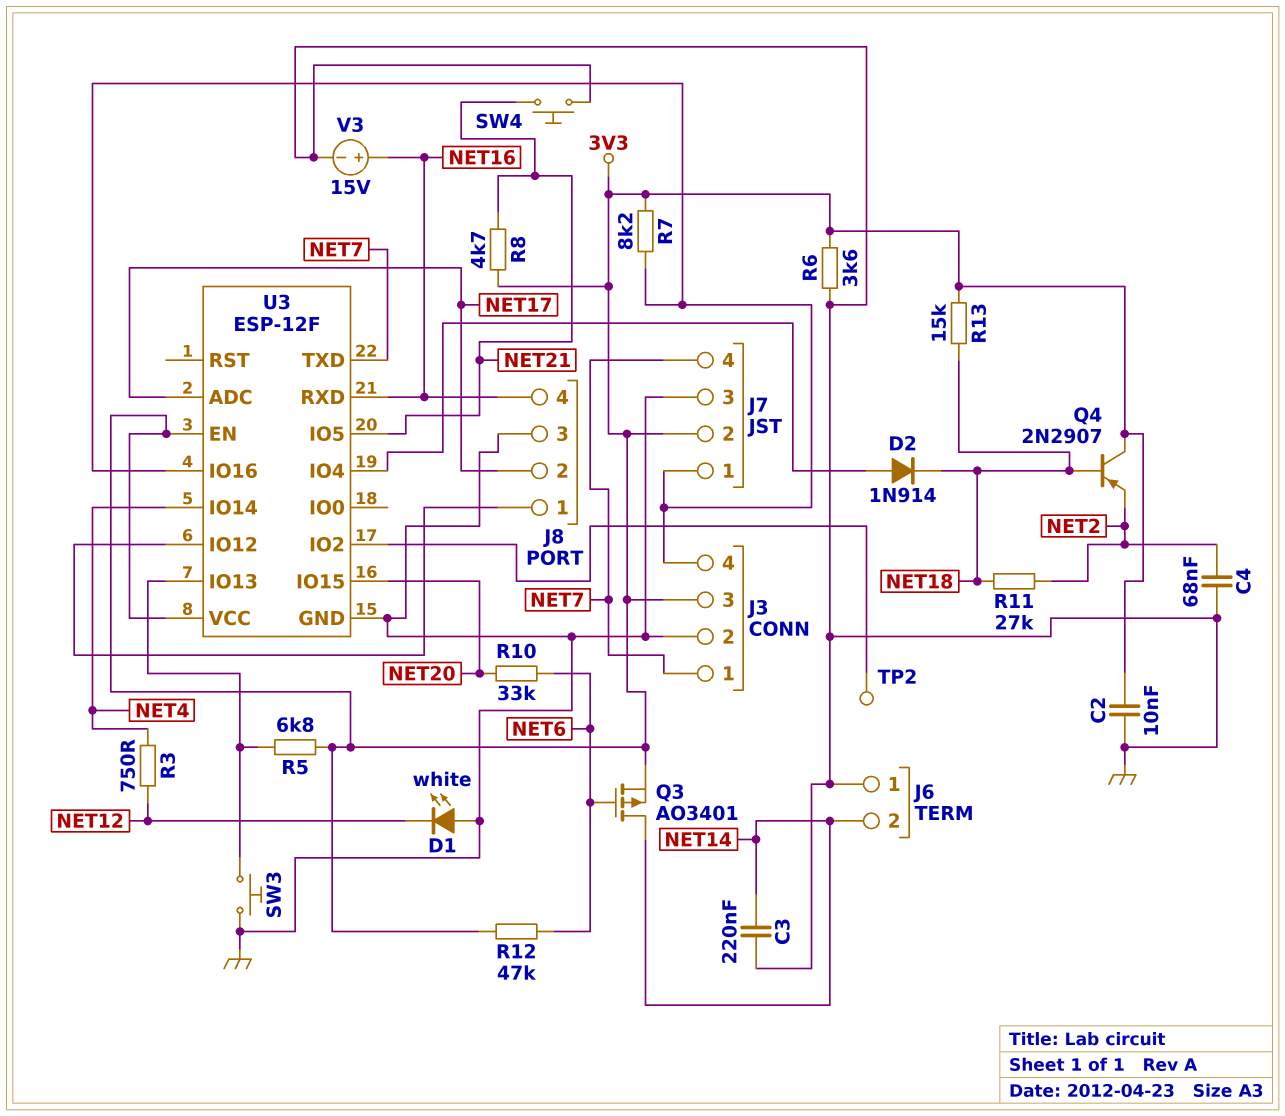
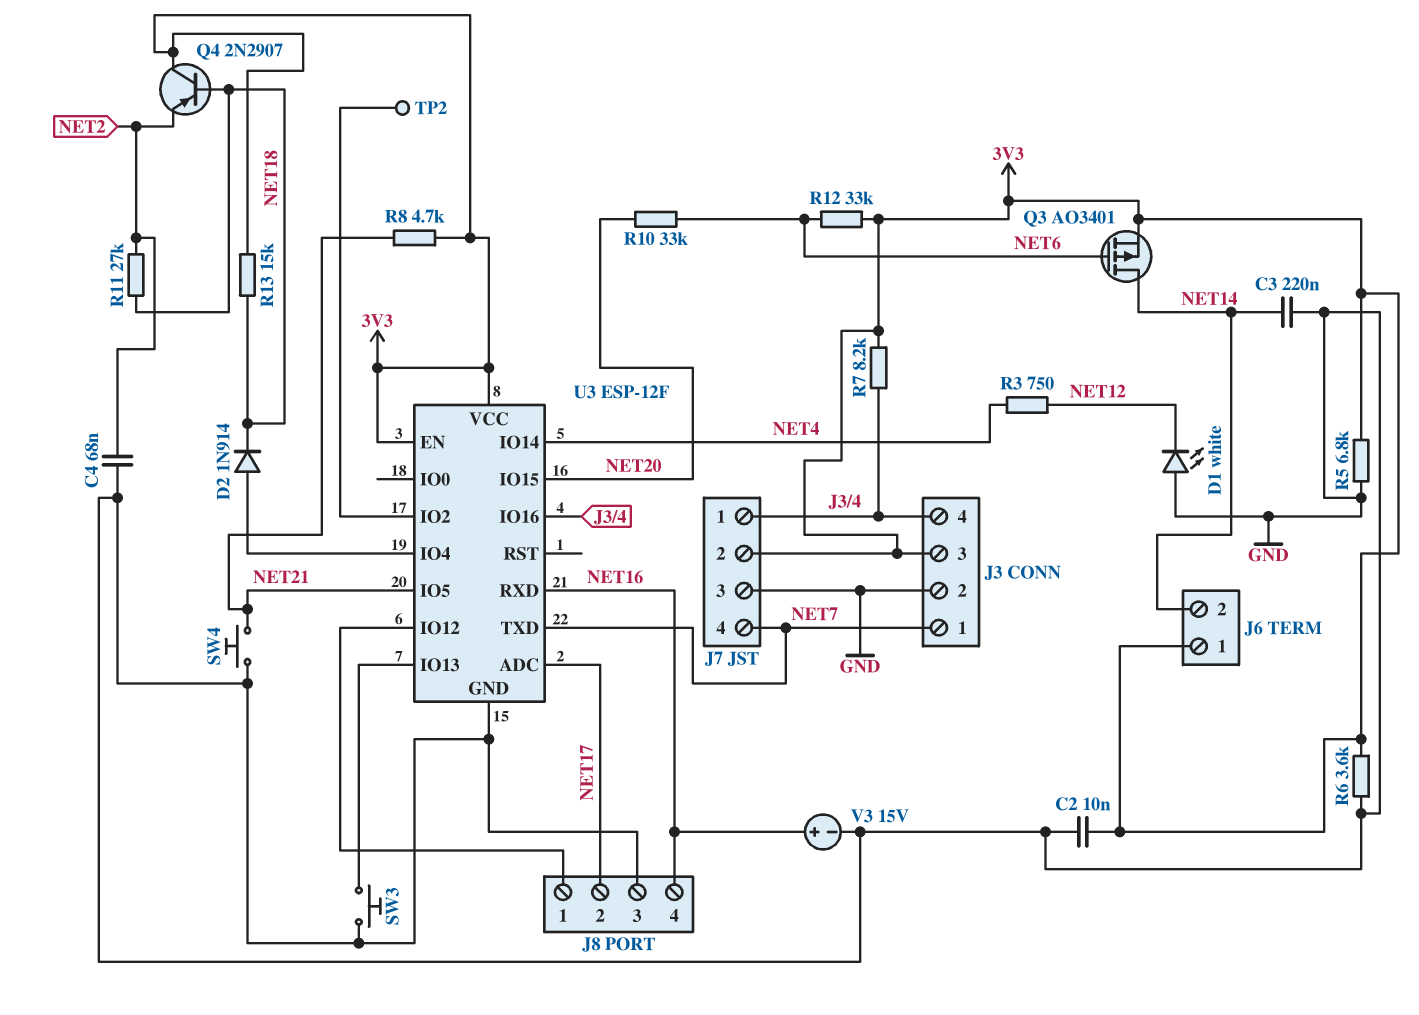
J6 pin 1: GND -> 3V3
R5: 6.8k (3V3, U3/IO13) -> 6.8k (3V3, GND)
R12: 47k (3V3, NET6) -> 33k (3V3, NET6)

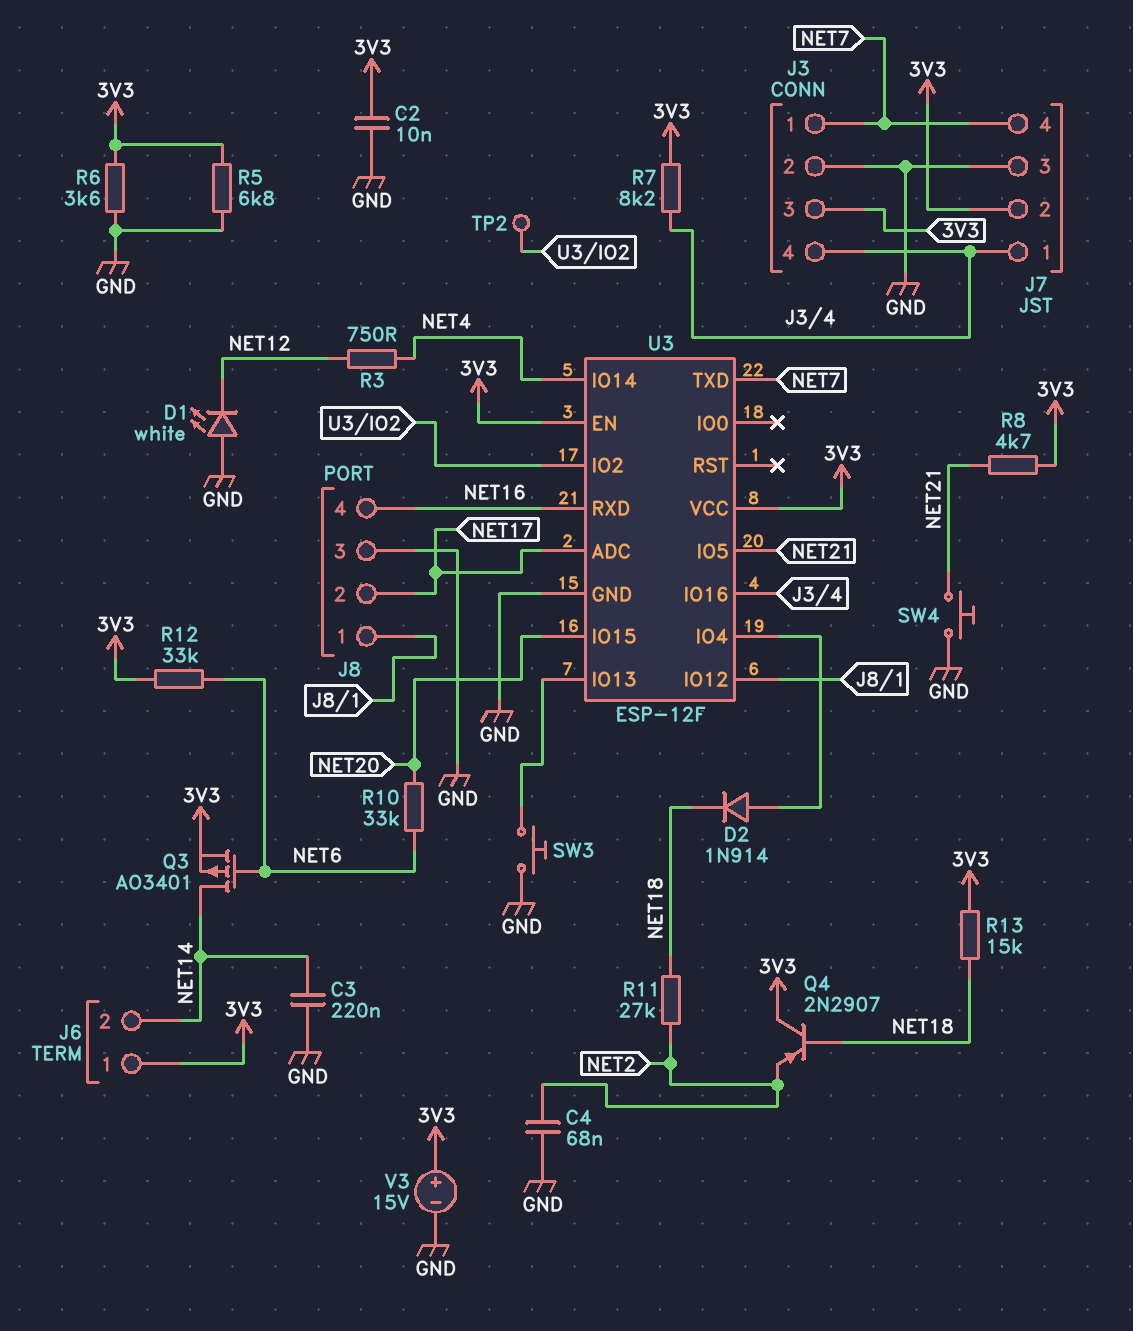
V3: 15V (plus NET16, minus GND) -> 15V (plus 3V3, minus GND)

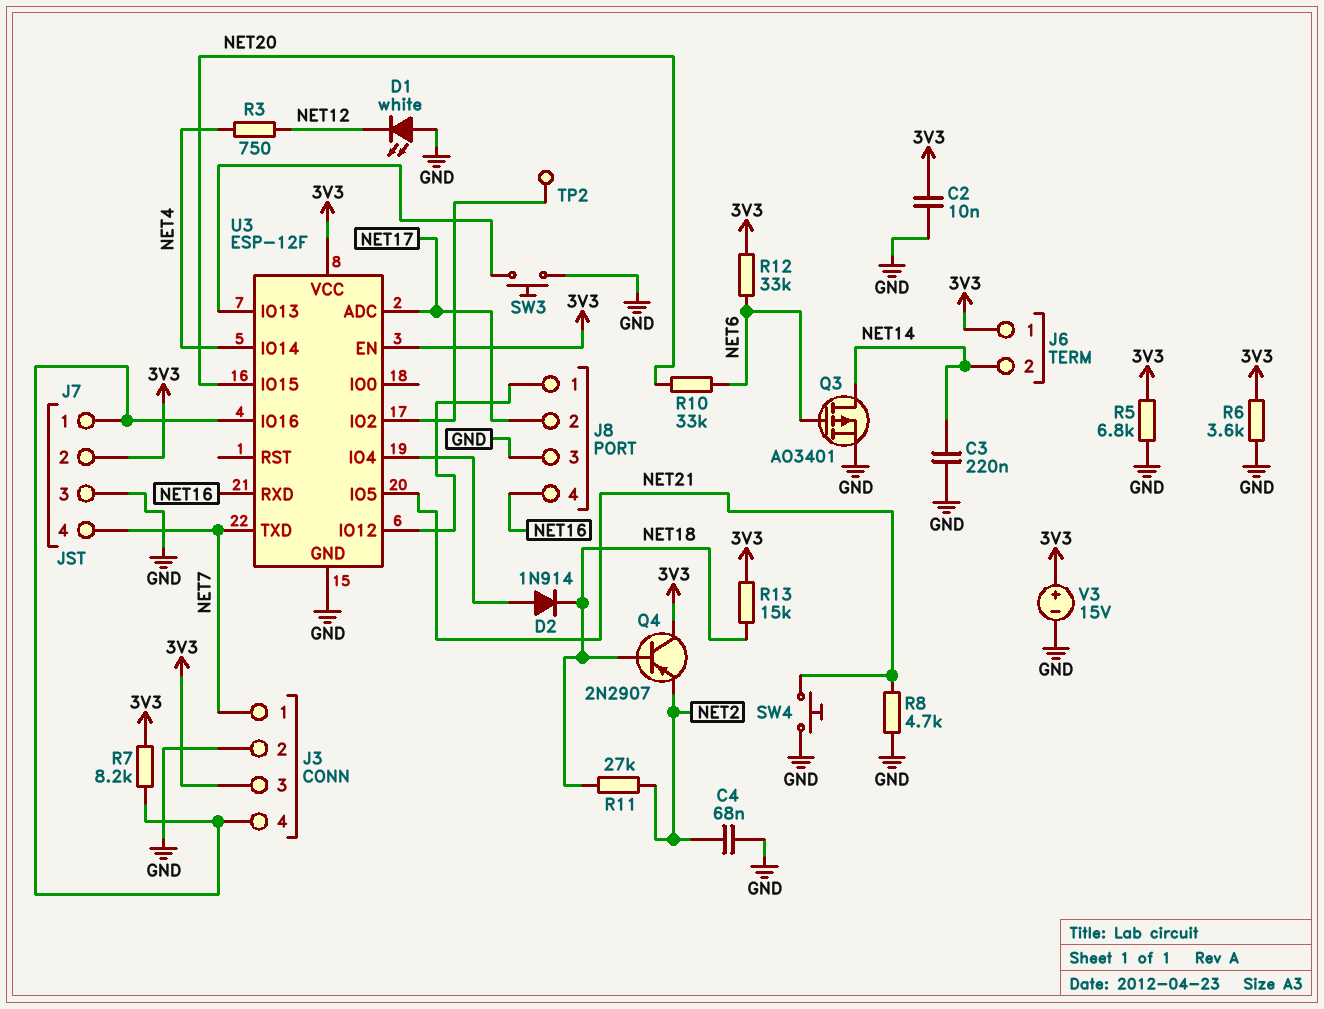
Q3: PMOS AO3401 (G NET6, D NET14, S 3V3) -> PMOS AO3401 (G NET6, D NET14, S GND)
R8: 4.7k (3V3, NET21) -> 4.7k (GND, NET21)

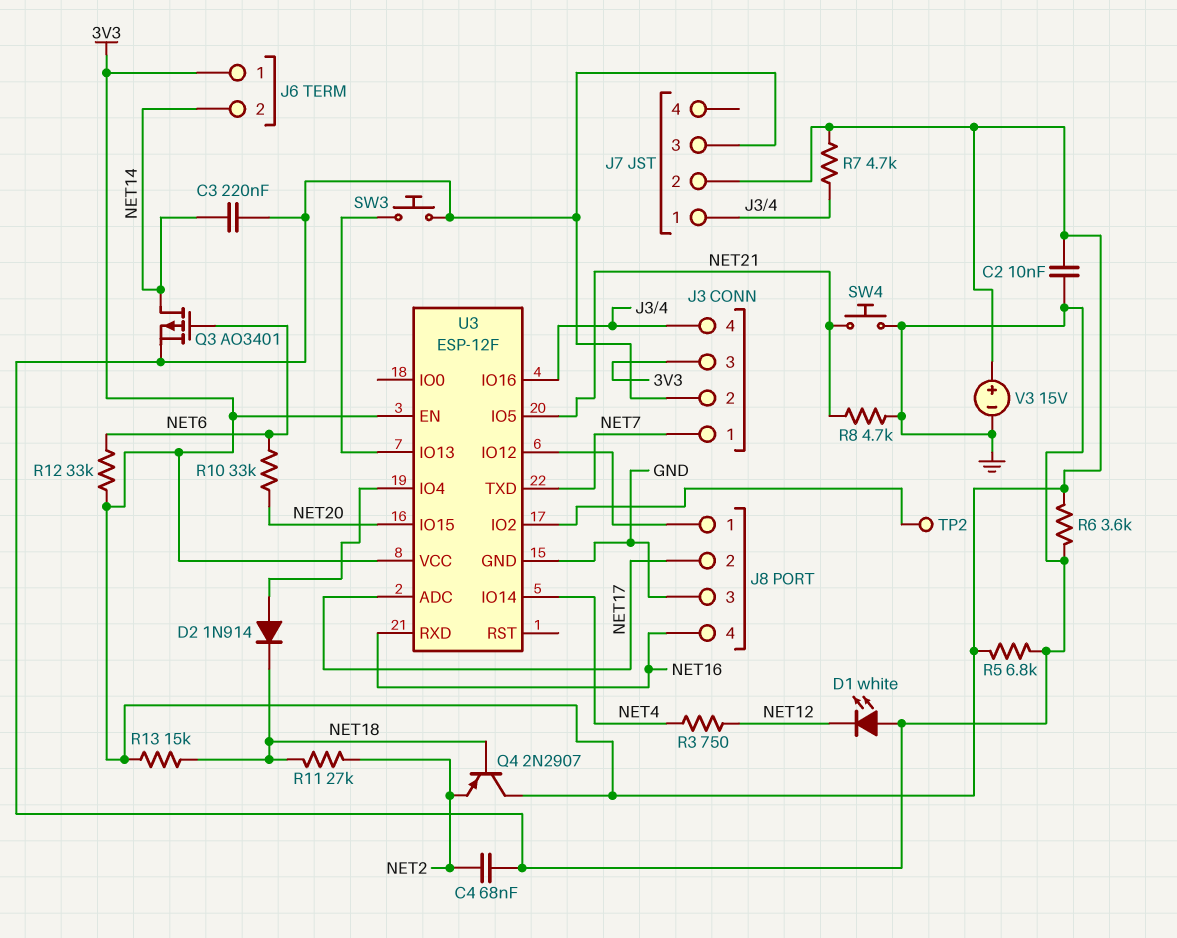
J7 pin 4: NET7 -> none
R7: 8.2k (3V3, J3/4) -> 4.7k (3V3, J3/4)

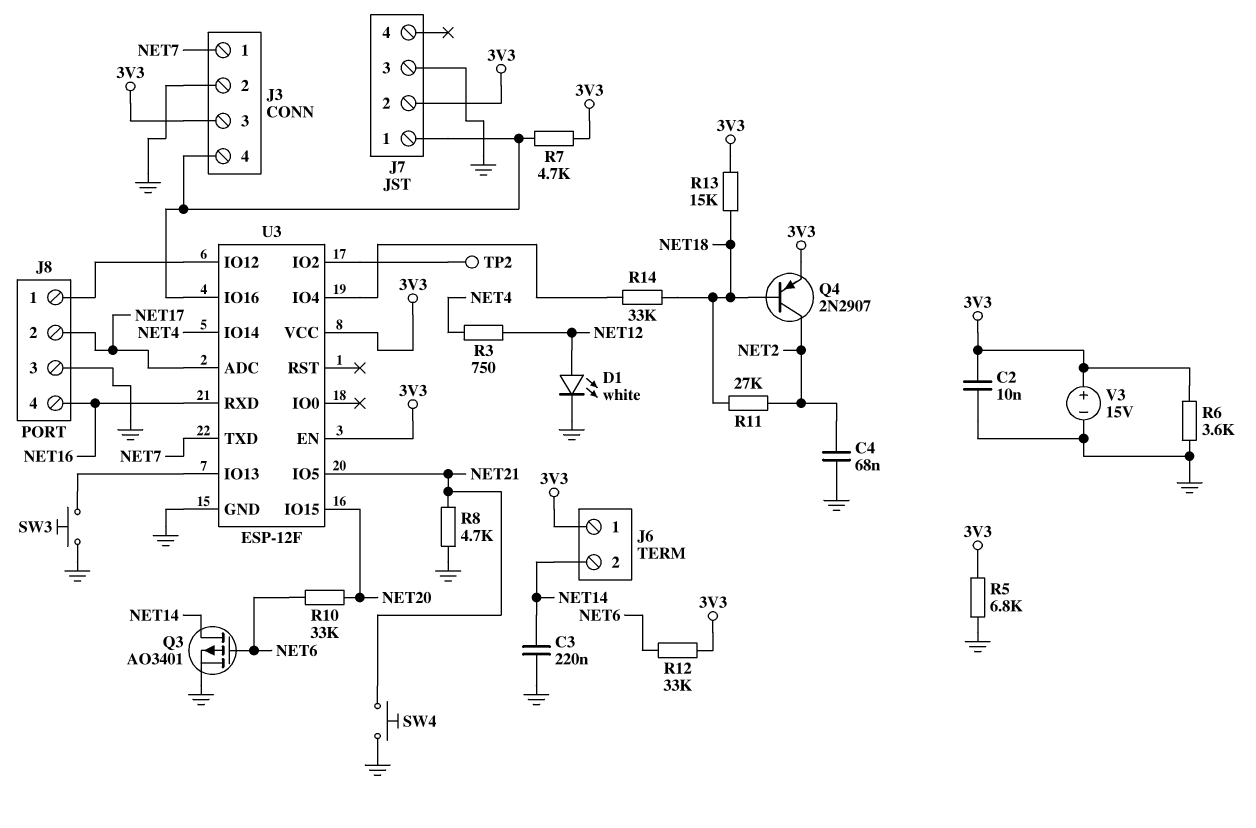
D1: LED white (A GND, K NET12) -> LED white (A NET12, K GND)
D2: diode 1N914 (A U3/IO4, K NET18) -> none
Q4: PNP 2N2907 (B NET18, C 3V3, E NET2) -> PNP 2N2907 (B NET18, C NET2, E 3V3)
R14: none -> 33k (NET18, U3/IO4)

